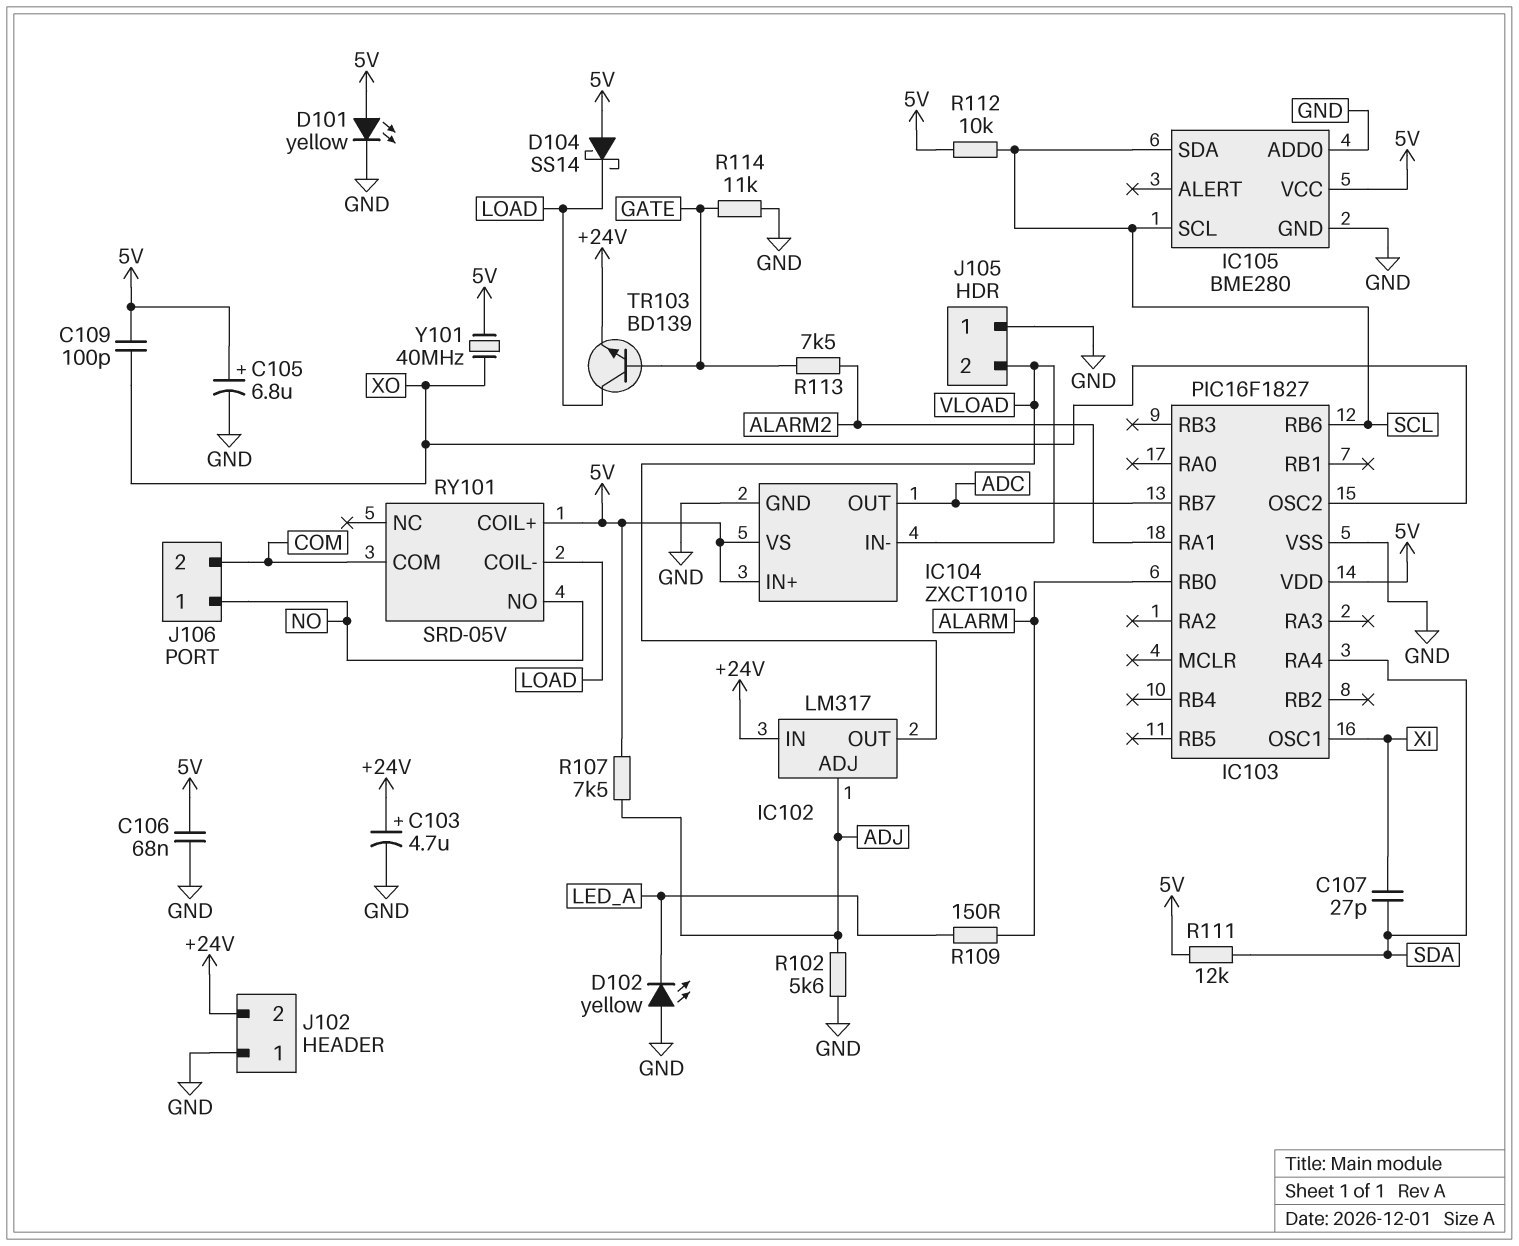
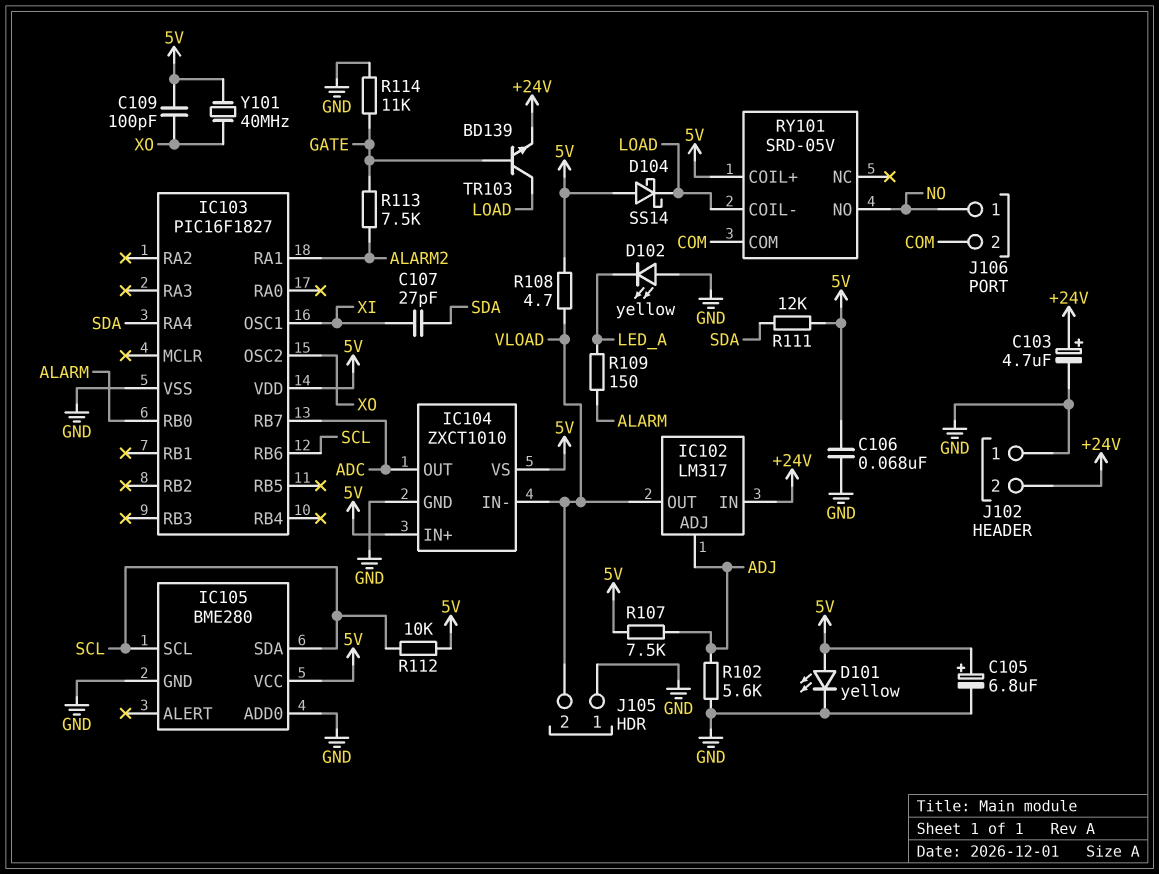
R108: none -> 4.7 (5V, VLOAD)

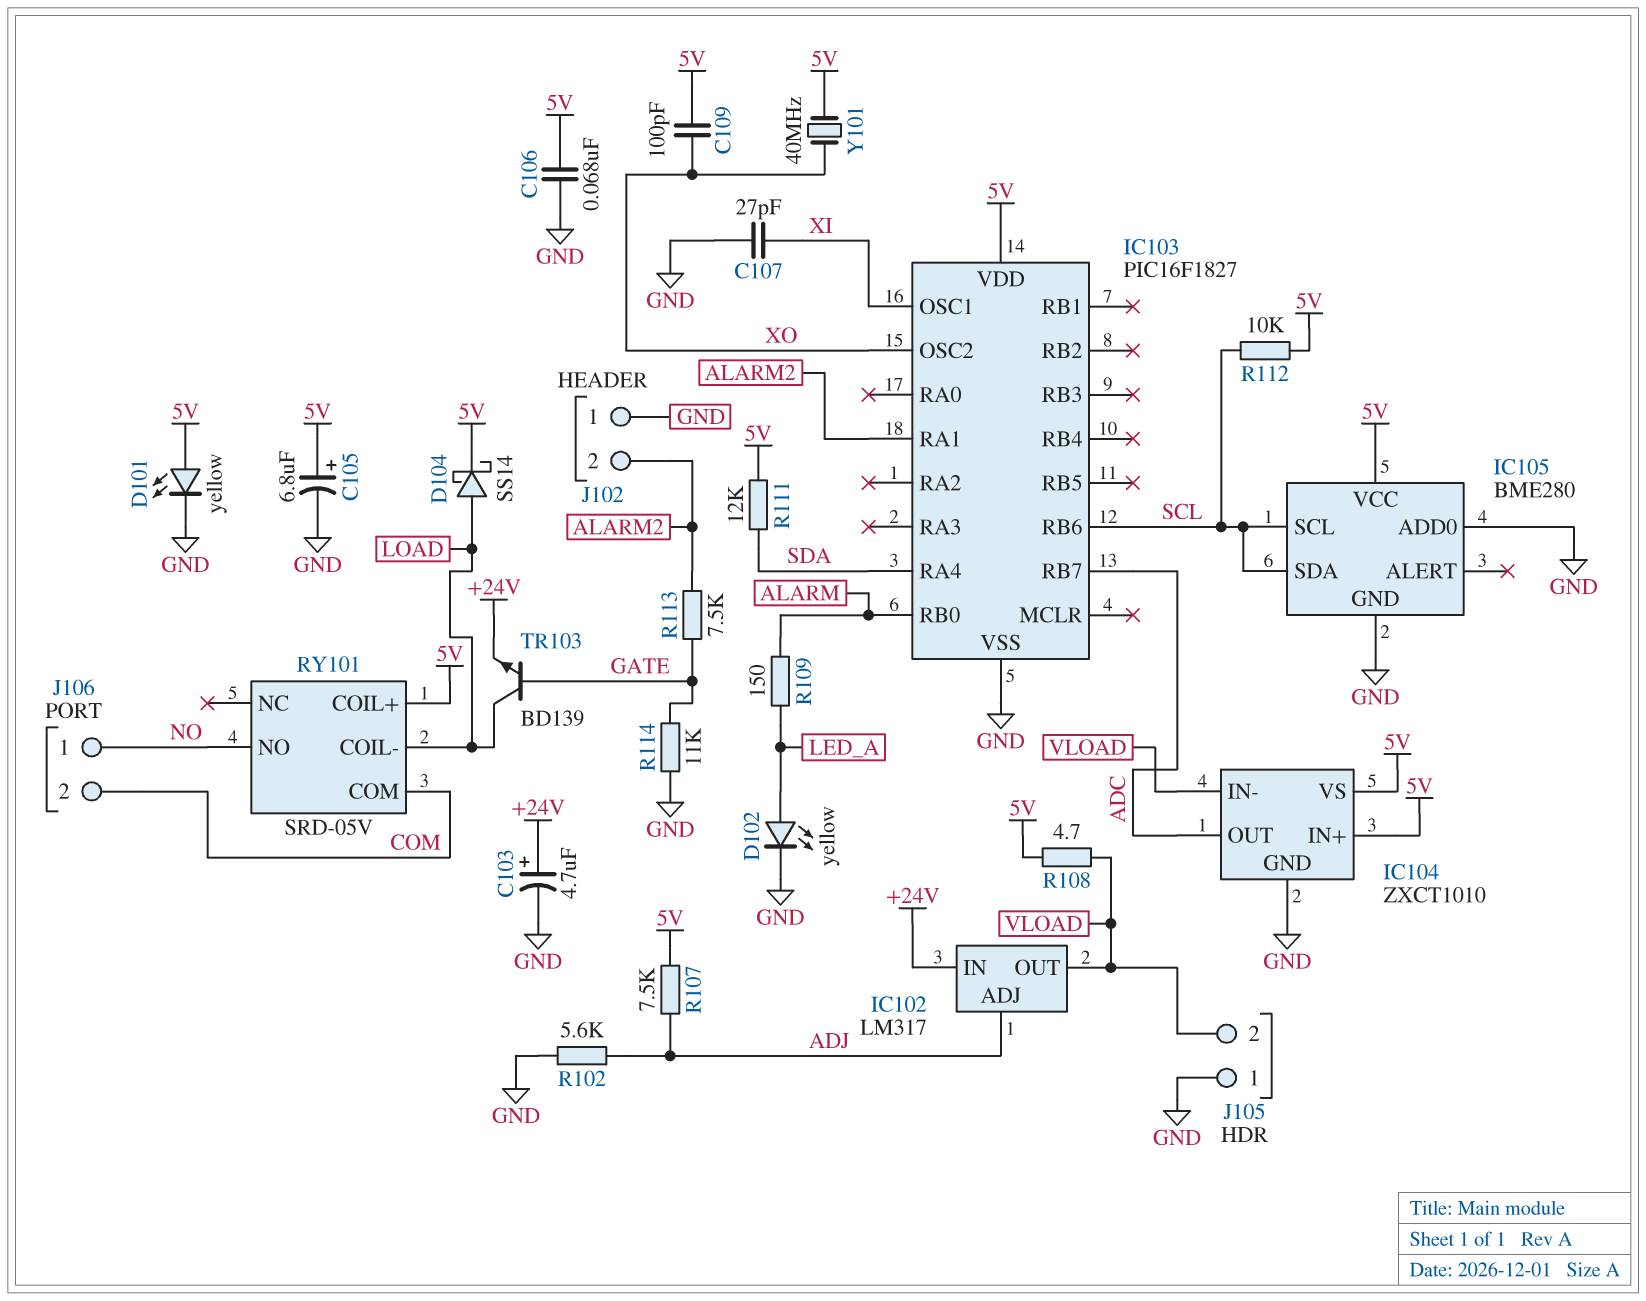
C107: 27pF (SDA, XI) -> 27pF (GND, XI)
D102: LED yellow (A GND, K LED_A) -> LED yellow (A LED_A, K GND)
D104: schottky SS14 (A 5V, K LOAD) -> schottky SS14 (A LOAD, K 5V)
J102 pin 2: +24V -> ALARM2

